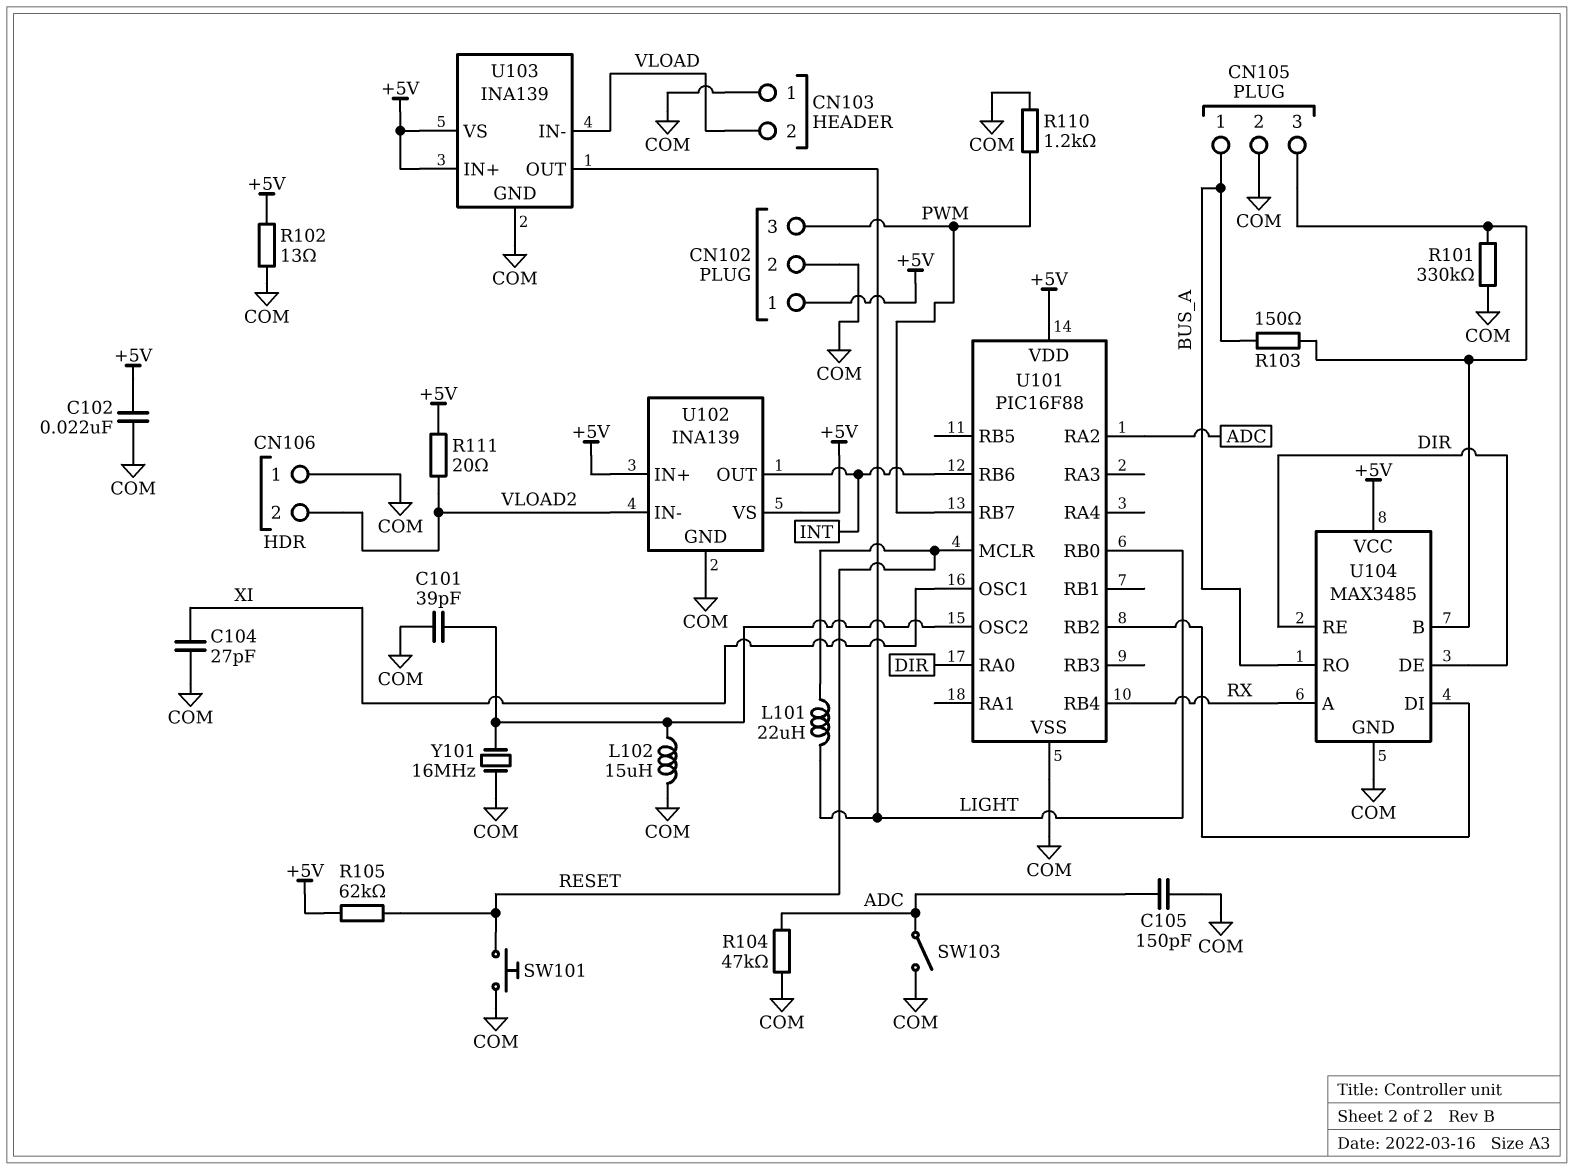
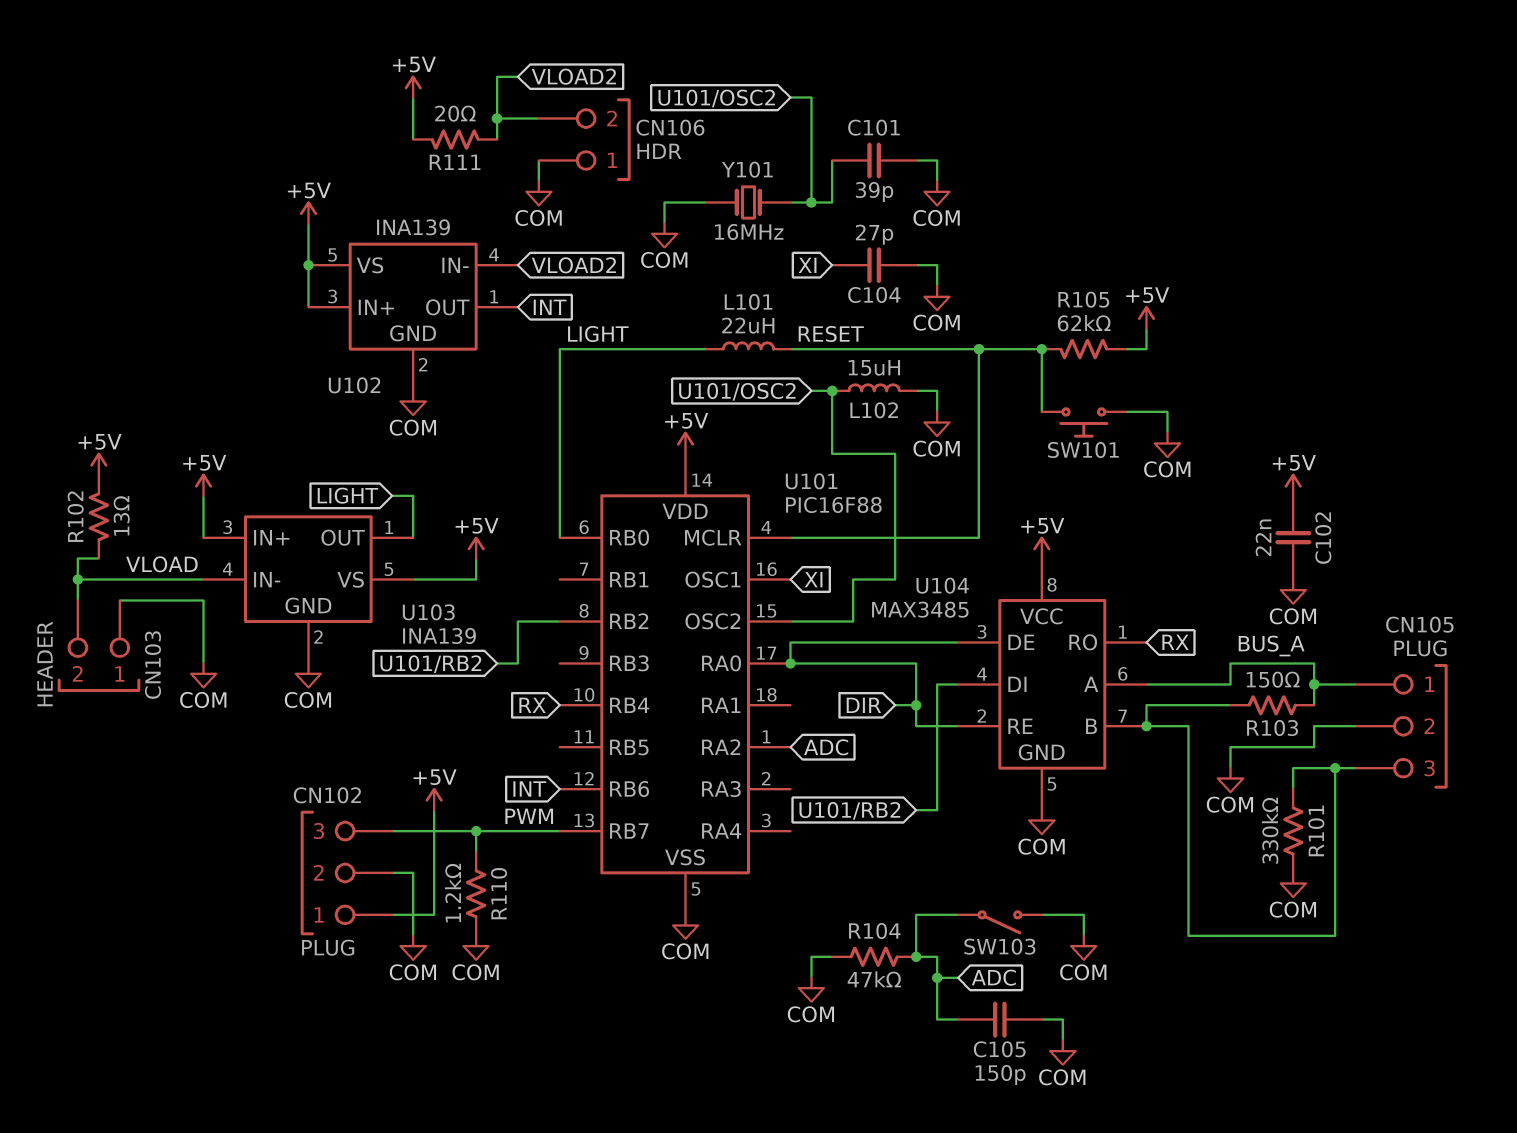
R102: 13 (+5V, COM) -> 13 (+5V, VLOAD)
U104 pin A: RX -> BUS_A
U104 pin RO: BUS_A -> RX

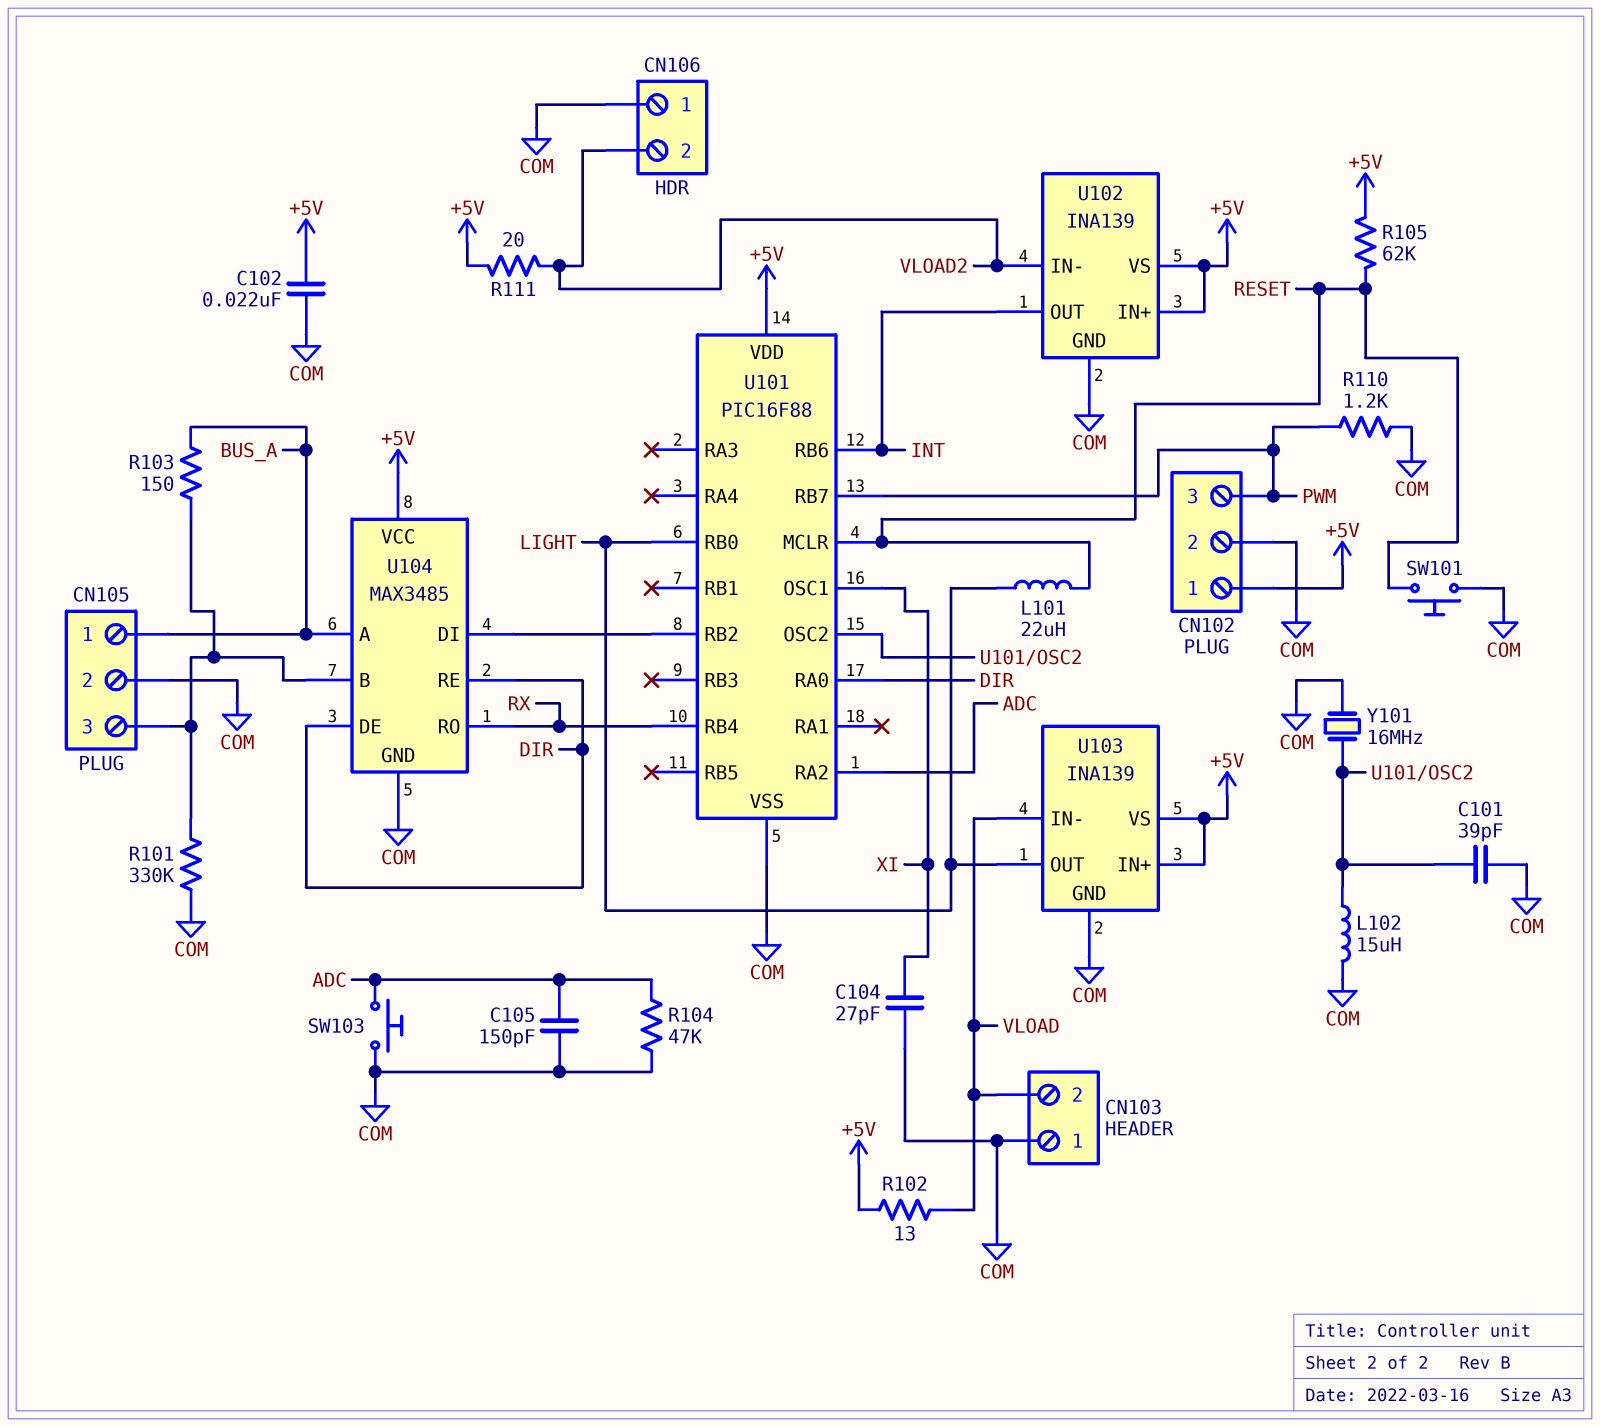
SW103: switch (ADC, COM) -> button (ADC, COM)

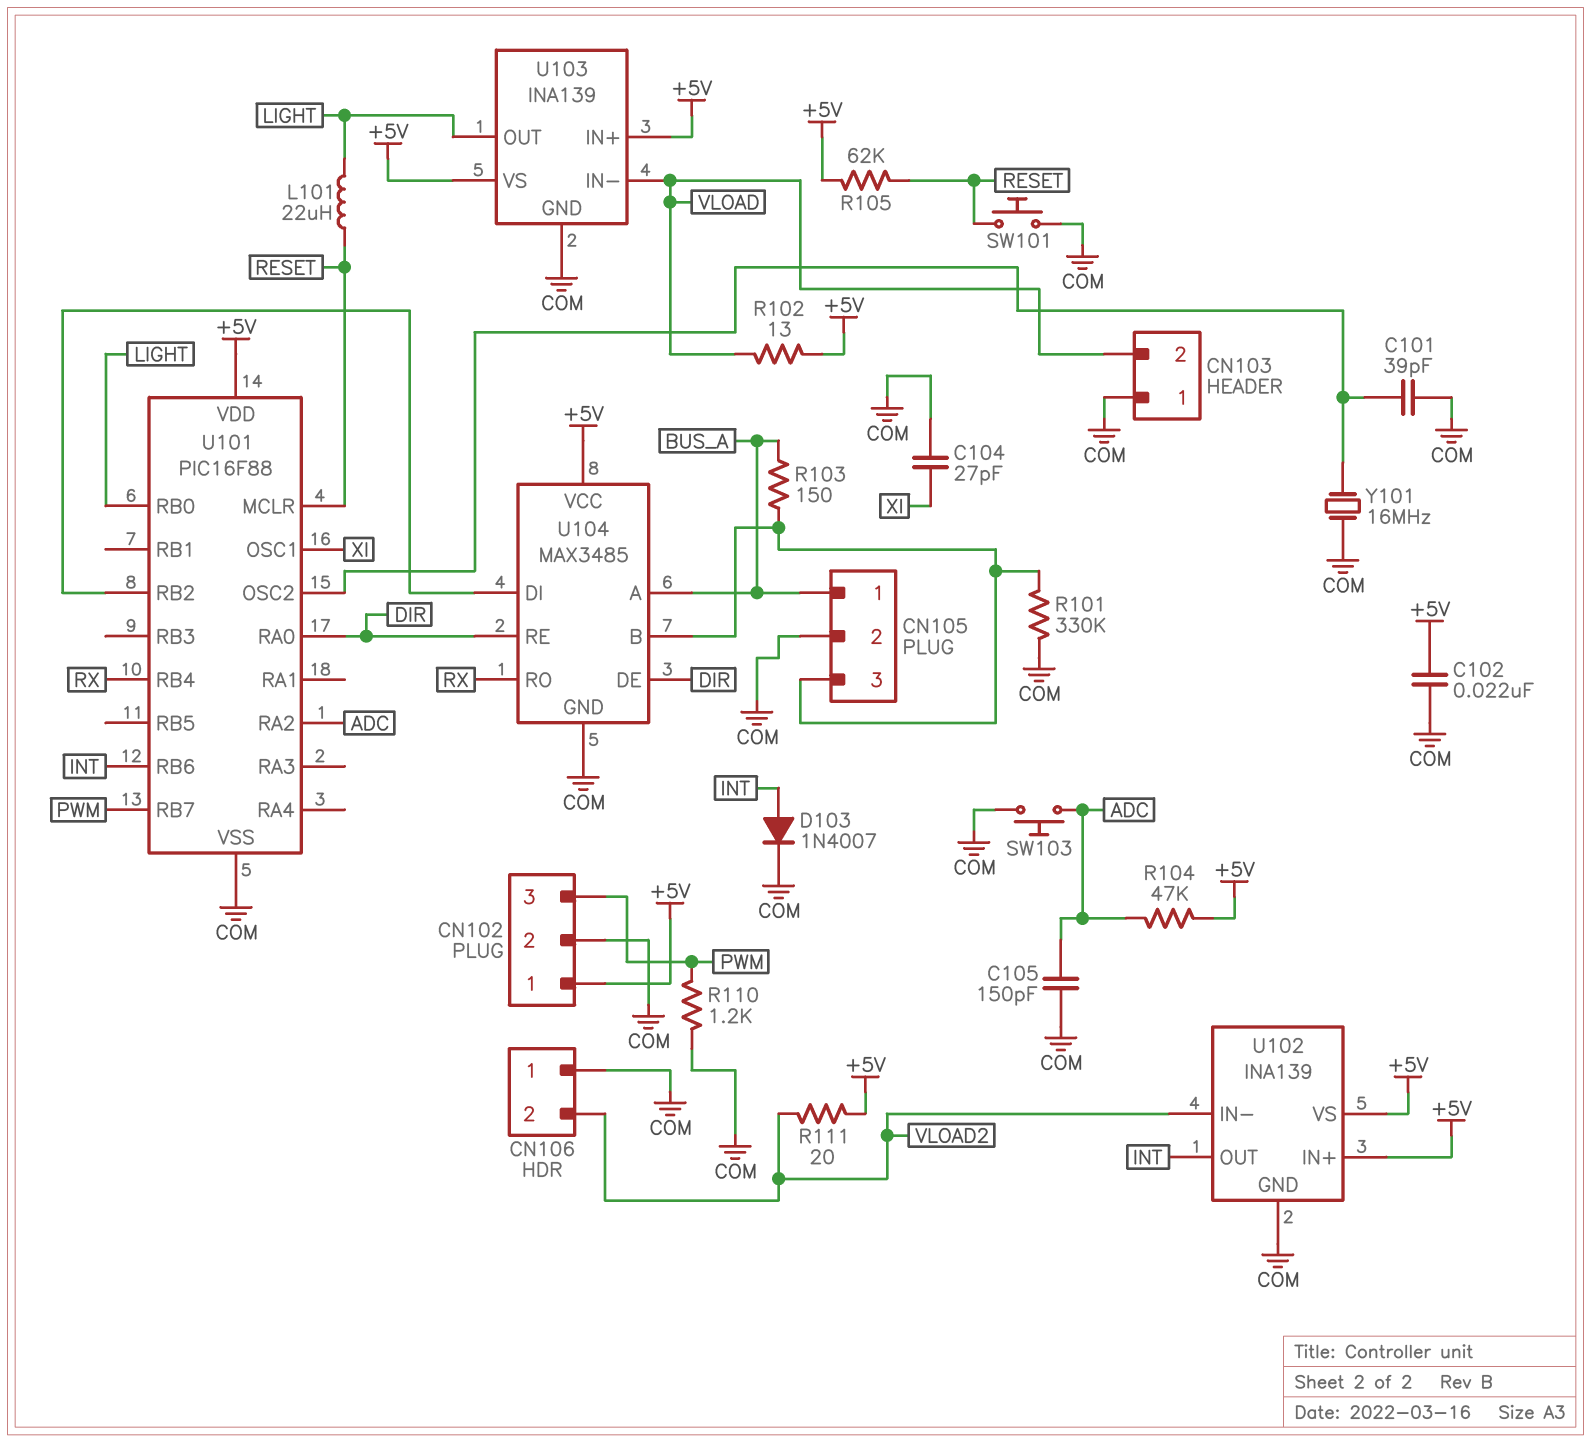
D103: none -> diode 1N4007 (A INT, K COM)
L102: 15uH (COM, U101/OSC2) -> none
R104: 47k (ADC, COM) -> 47k (+5V, ADC)

